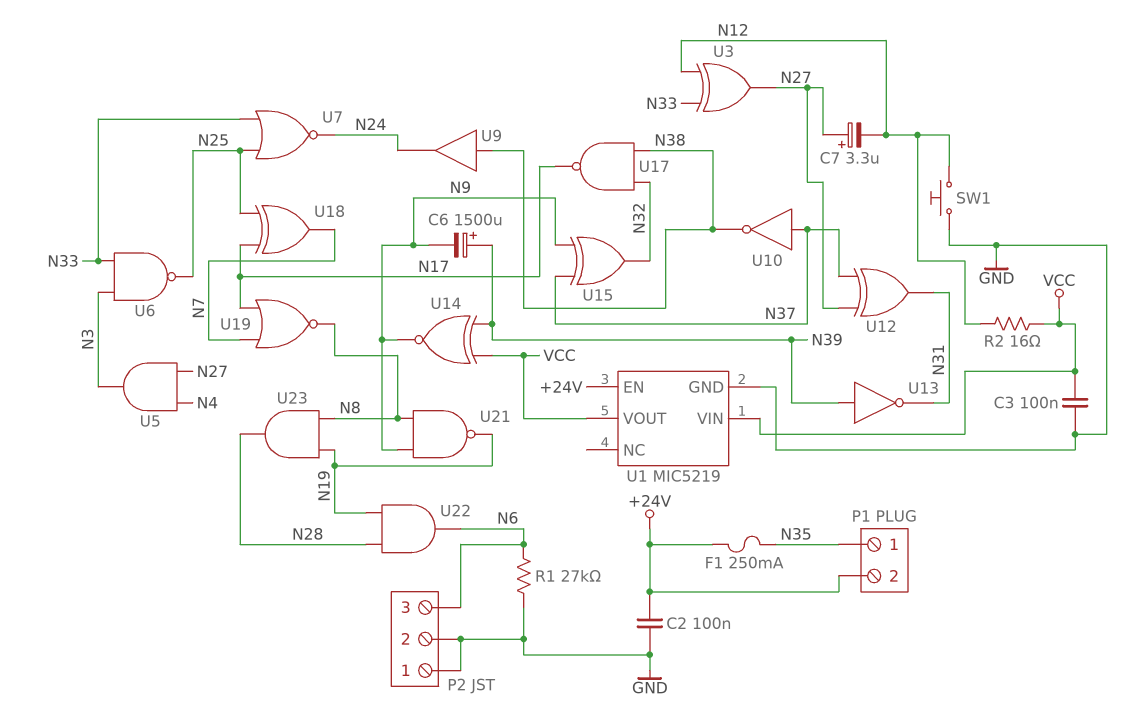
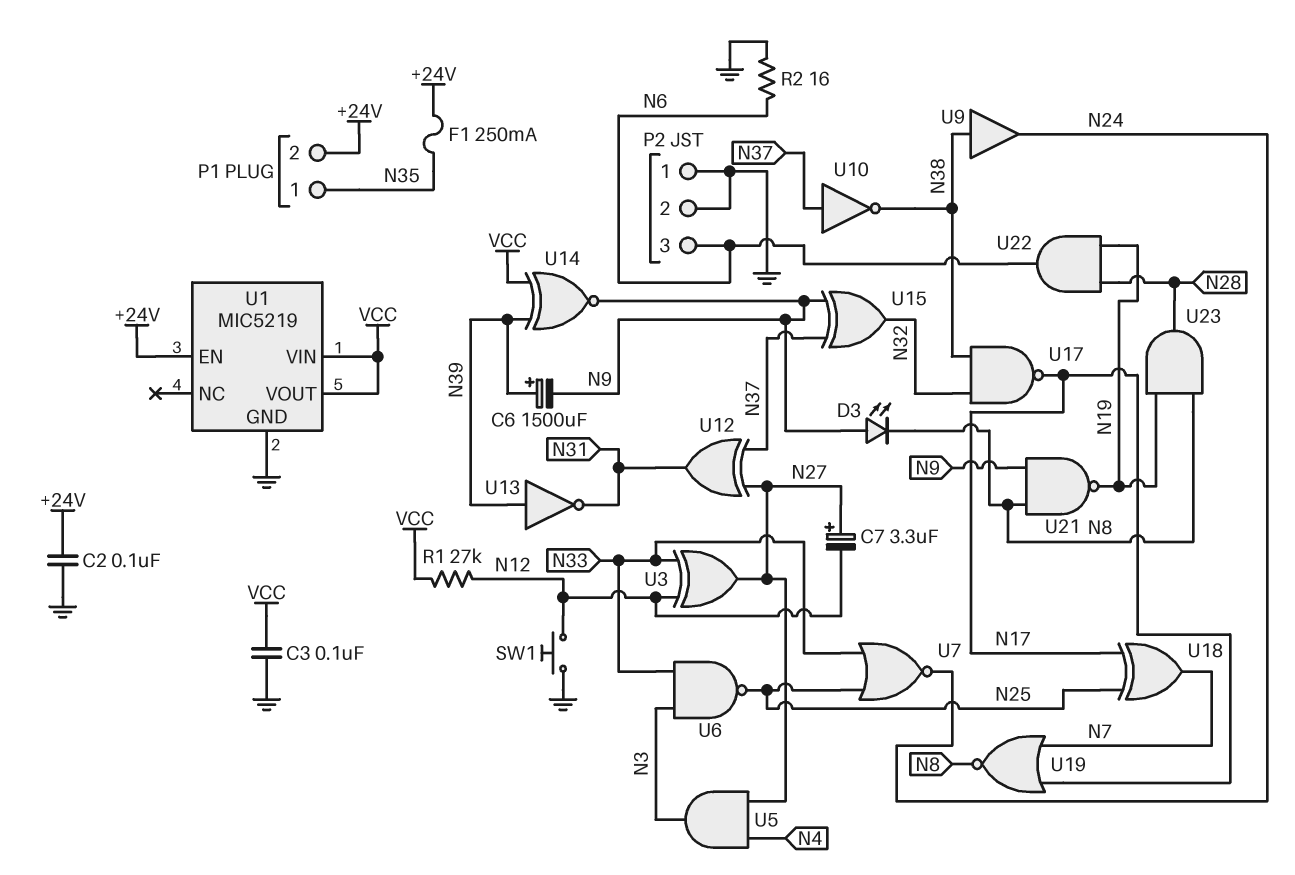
D3: none -> LED (A N9, K N8)
R1: 27k (GND, N6) -> 27k (N12, VCC)
R2: 16 (N12, VCC) -> 16 (GND, N6)

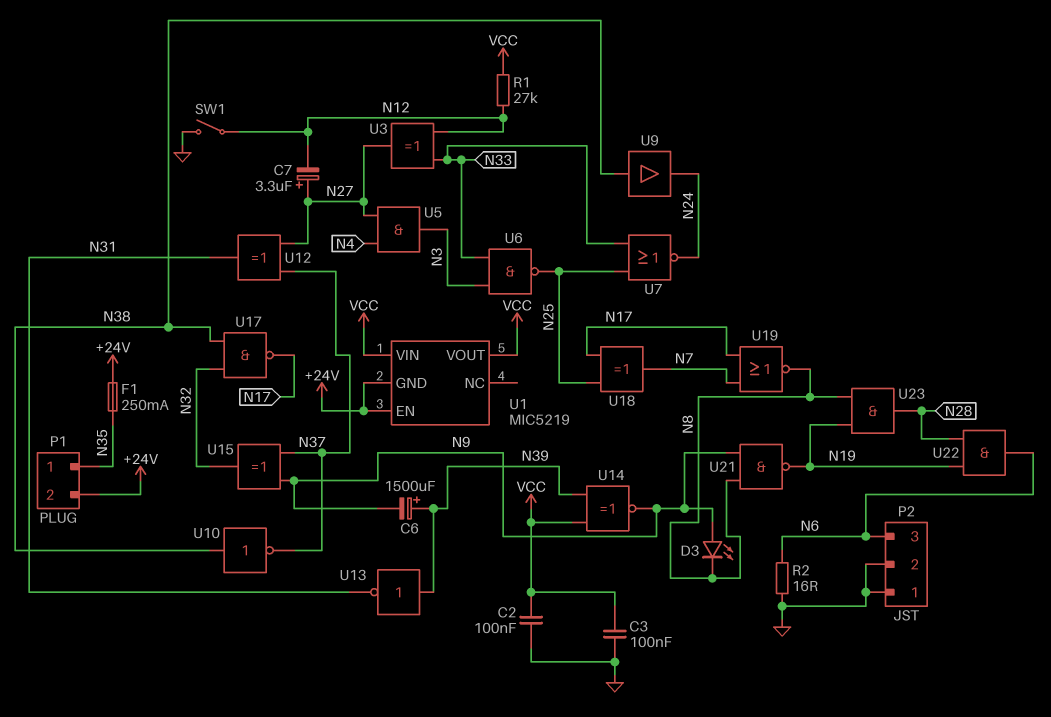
C2: 100nF (+24V, GND) -> 100nF (GND, VCC)
SW1: button (GND, N12) -> switch (GND, N12)
U1 pin GND: GND -> +24V
U10: NOT (in N37, out N38) -> NOT (in N38, out N37)

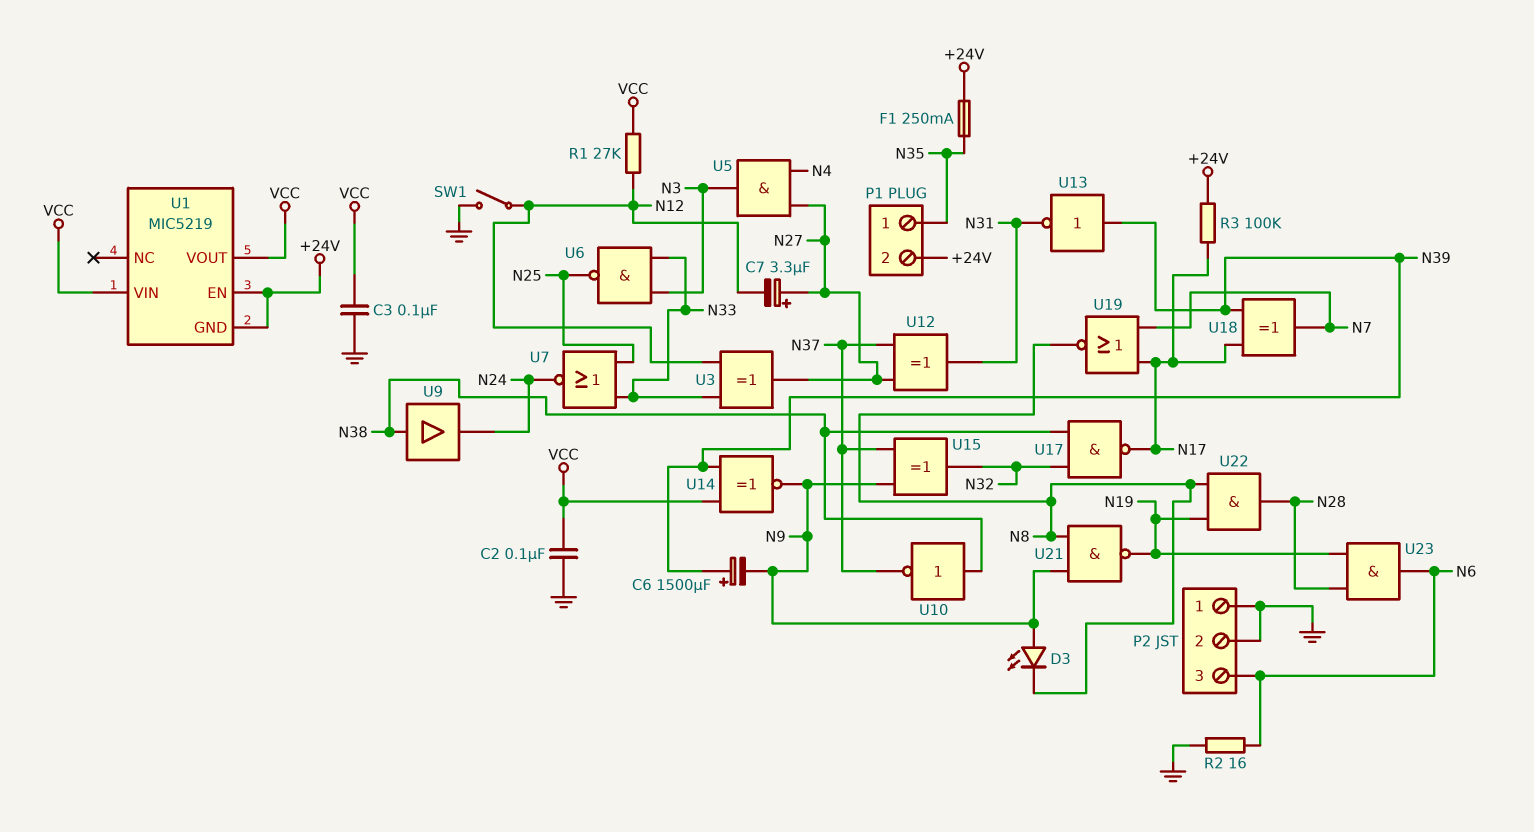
R3: none -> 100k (+24V, N17)
U18: XOR (in N17, in N25, out N7) -> XOR (in N17, in N39, out N7)
U22: AND (in N19, in N28, out N6) -> AND (in N8, in N19, out N28)
U23: AND (in N8, in N19, out N28) -> AND (in N19, in N28, out N6)

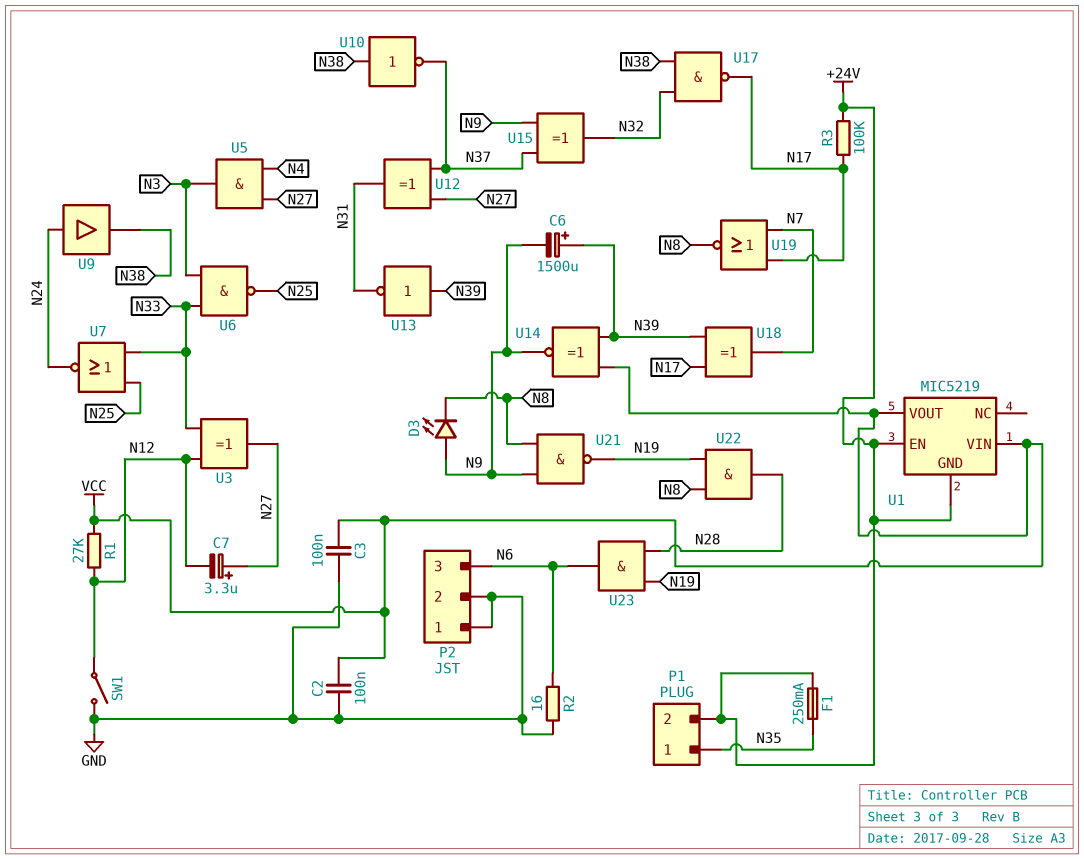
U9: buffer (in N38, out N24) -> buffer (in N24, out N38)

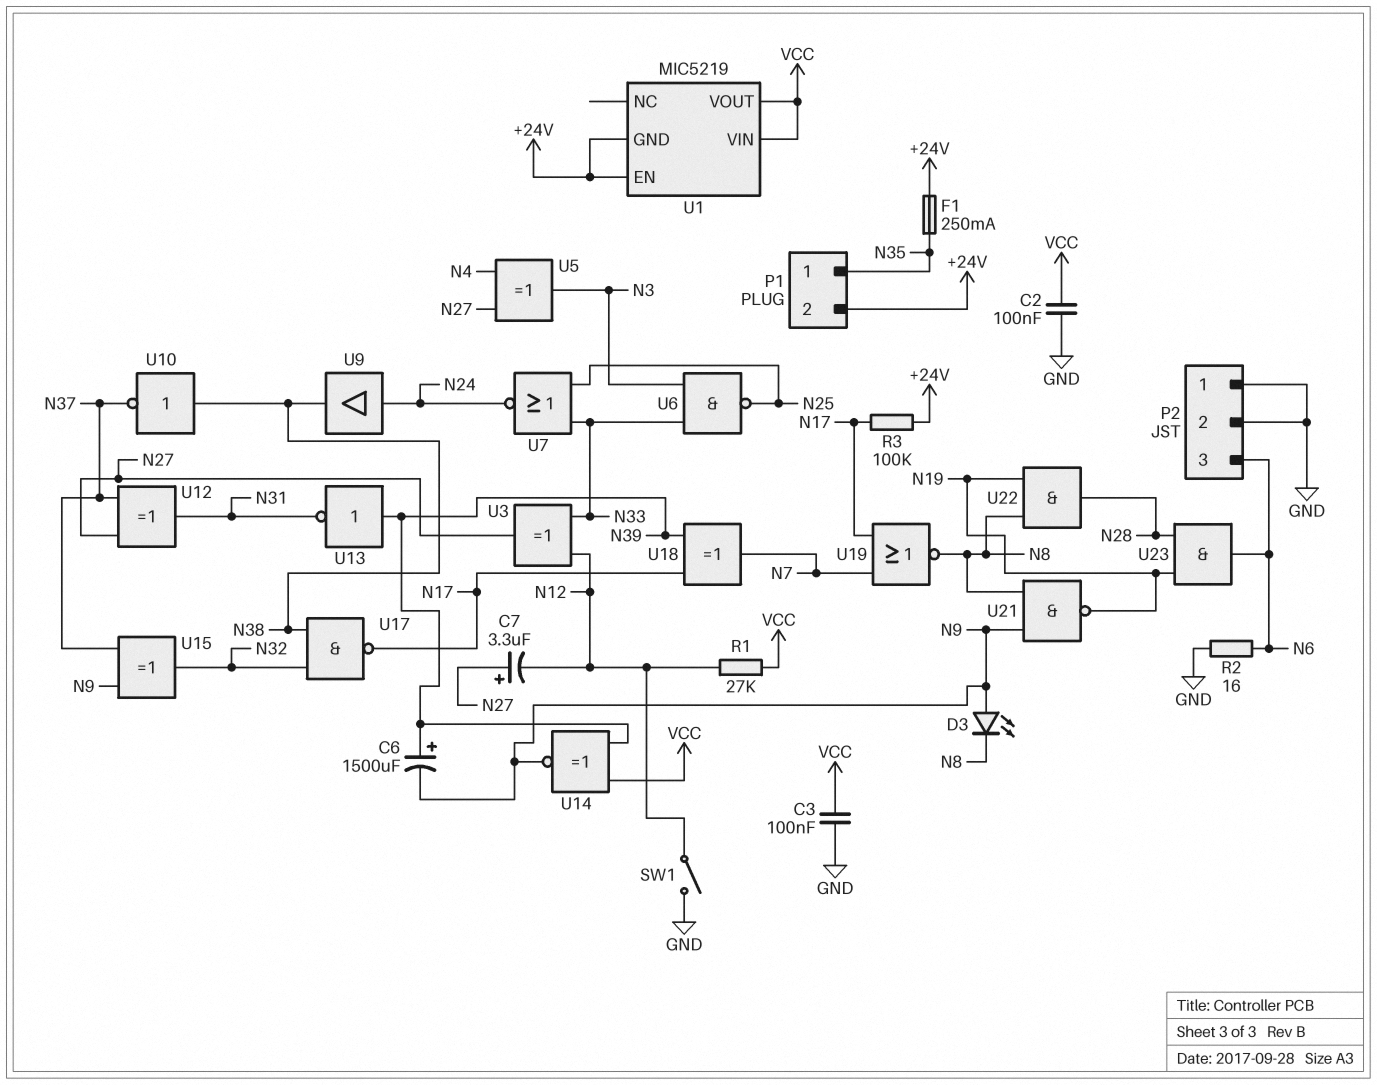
U5: AND (in N4, in N27, out N3) -> XOR (in N4, in N27, out N3)

